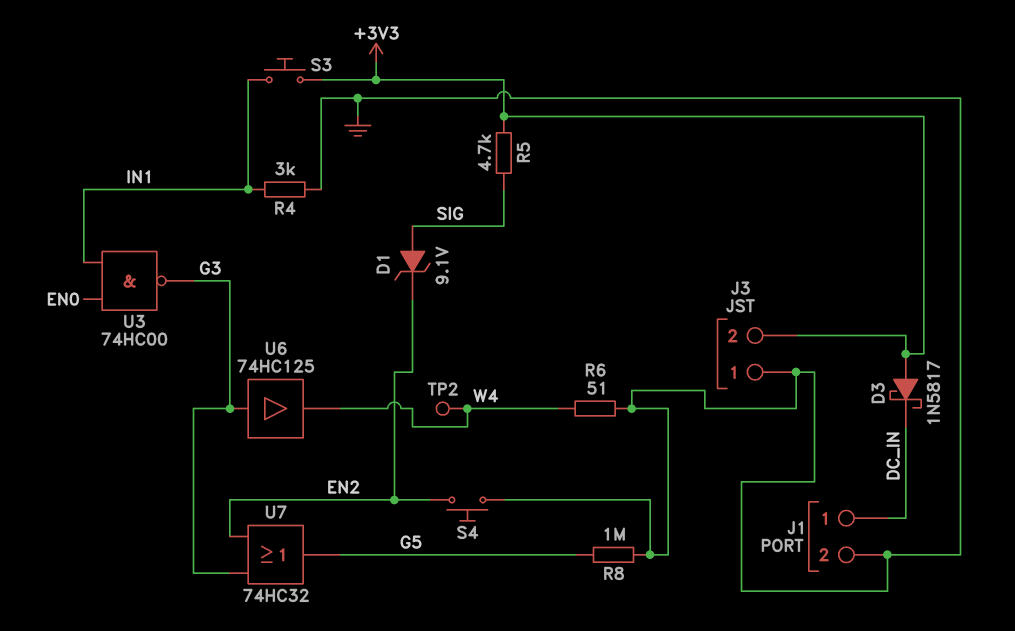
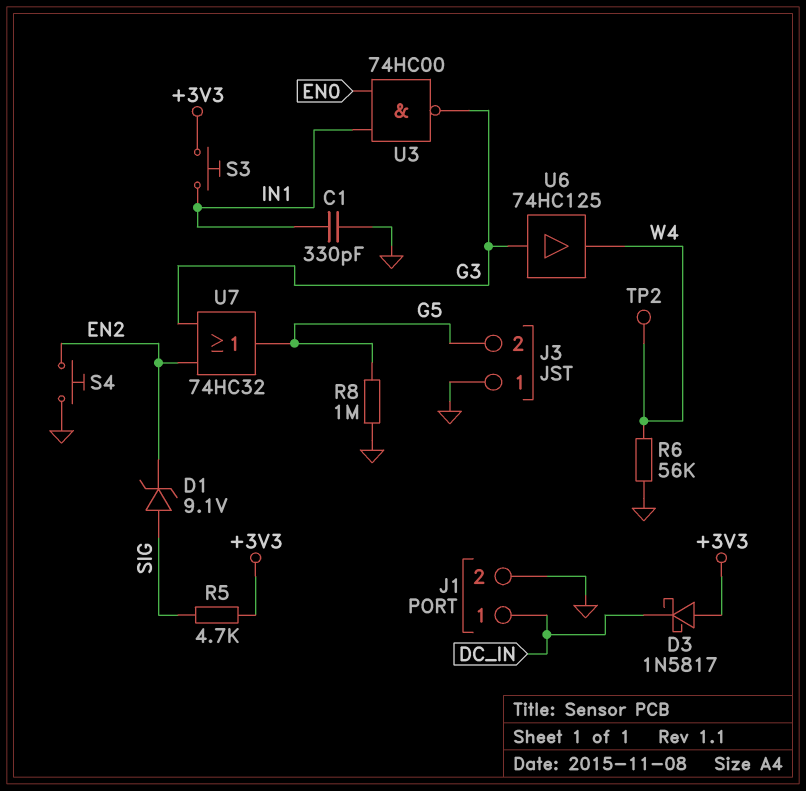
C1: none -> 330pF (GND, IN1)
J3 pin 2: +3V3 -> G5
R4: 3k (GND, IN1) -> none
R6: 51 (GND, W4) -> 56k (GND, W4)

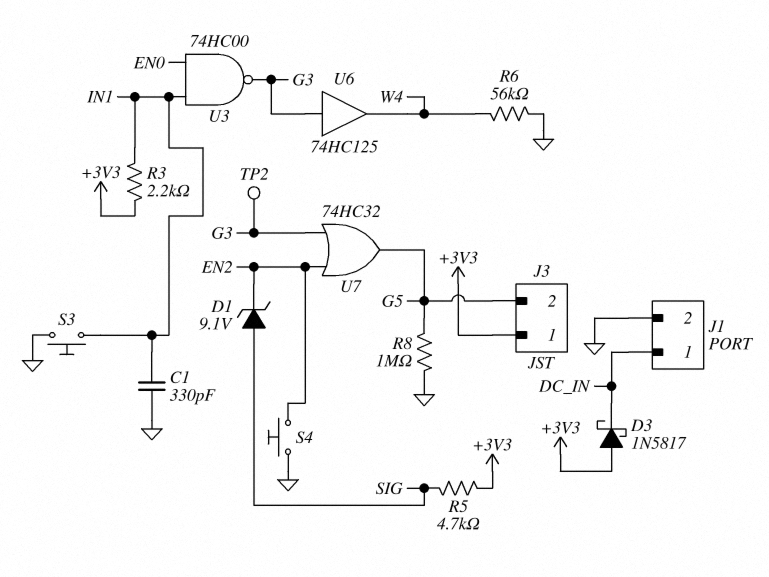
J3 pin 1: GND -> +3V3
R3: none -> 2.2k (+3V3, IN1)
S3: button (+3V3, IN1) -> button (GND, IN1)
TP2: test point (W4) -> test point (G3)

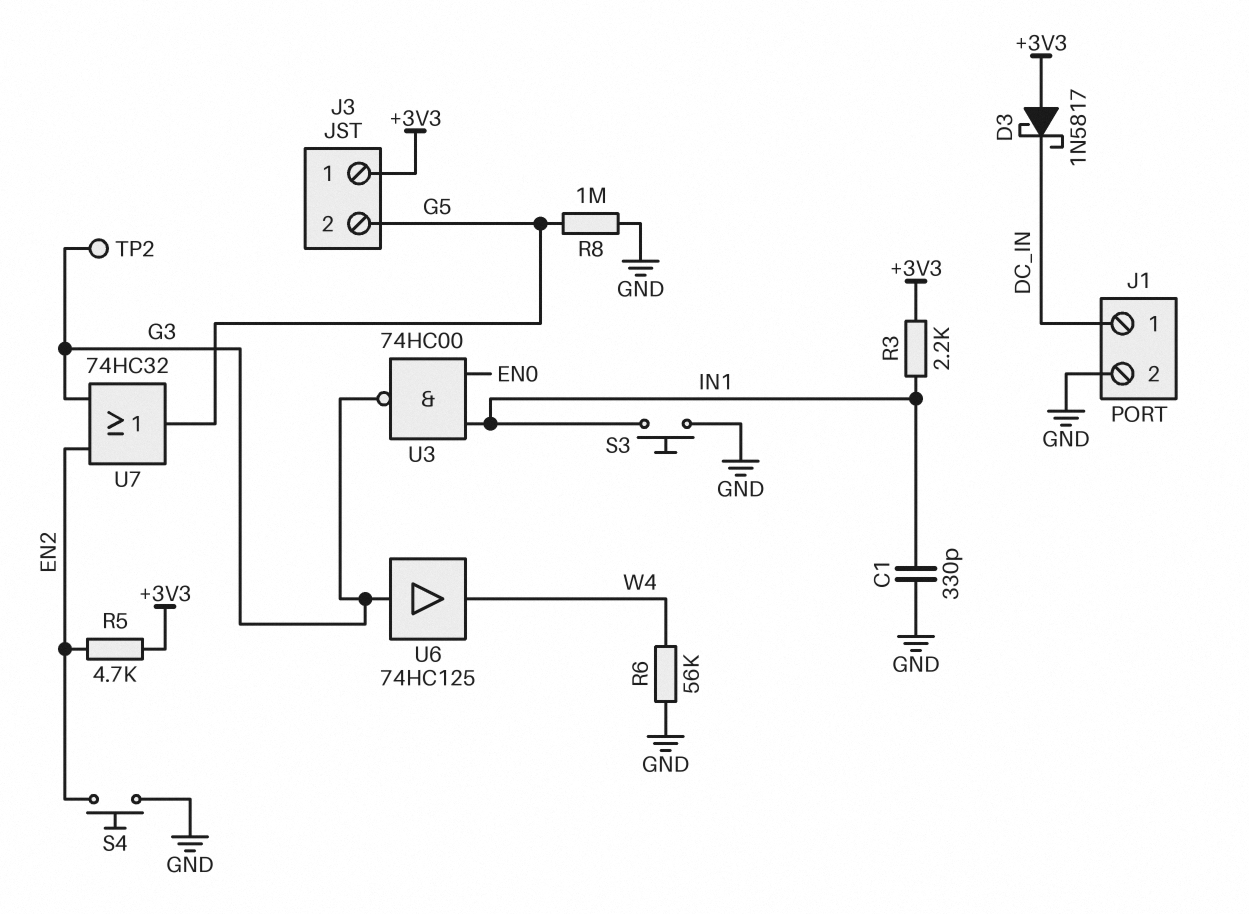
D1: zener 9.1V (A SIG, K EN2) -> none
R5: 4.7k (+3V3, SIG) -> 4.7k (+3V3, EN2)

